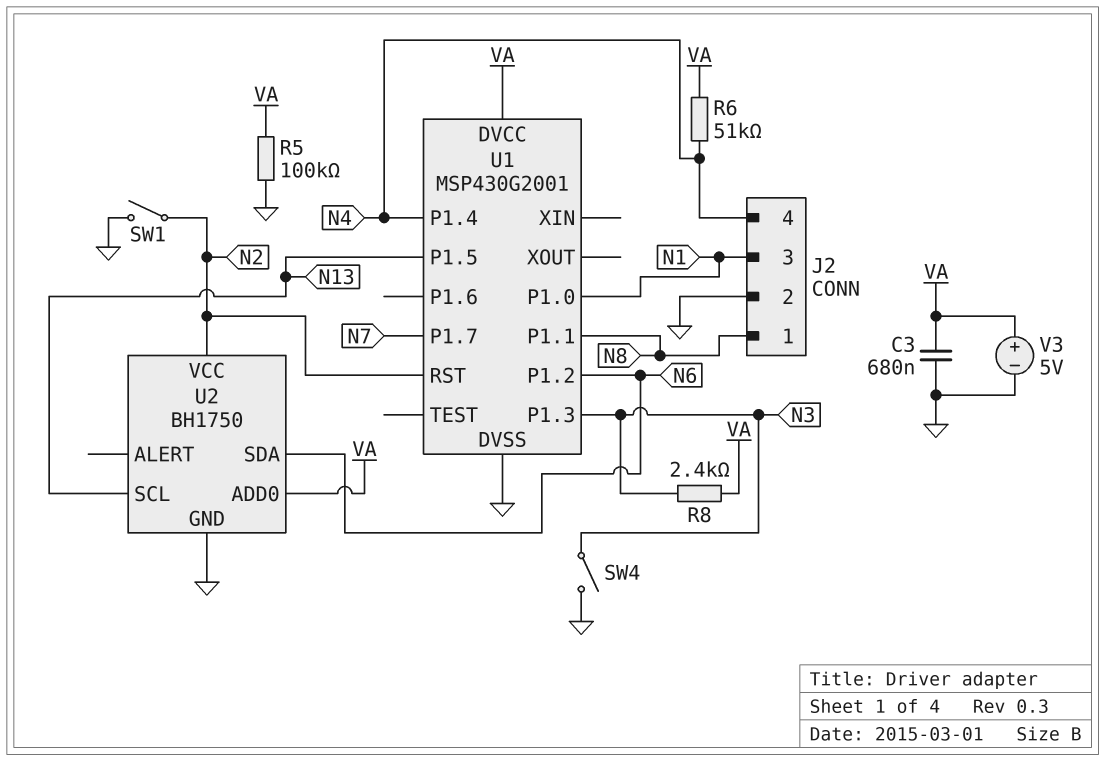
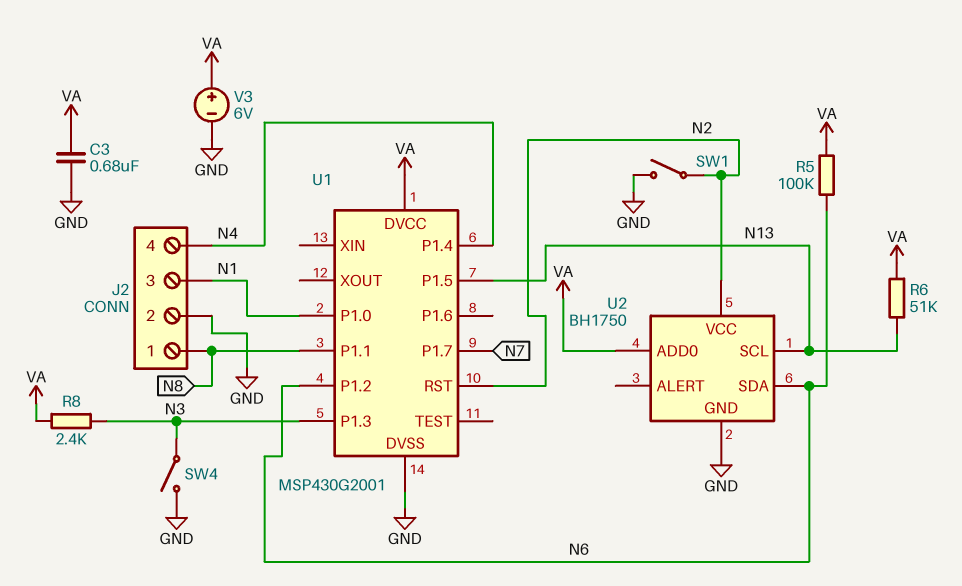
R5: 100k (GND, VA) -> 100k (N6, VA)
R6: 51k (N4, VA) -> 51k (N13, VA)
V3: 5V (plus VA, minus GND) -> 6V (plus VA, minus GND)

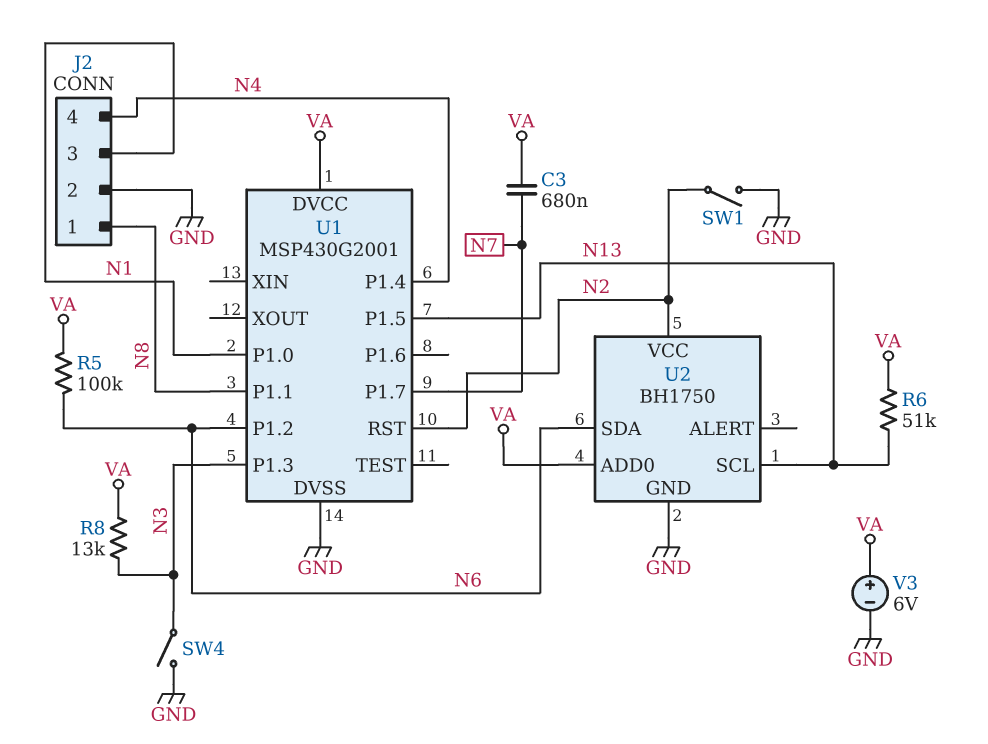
C3: 680nF (GND, VA) -> 680nF (N7, VA)
R8: 2.4k (N3, VA) -> 13k (N3, VA)

